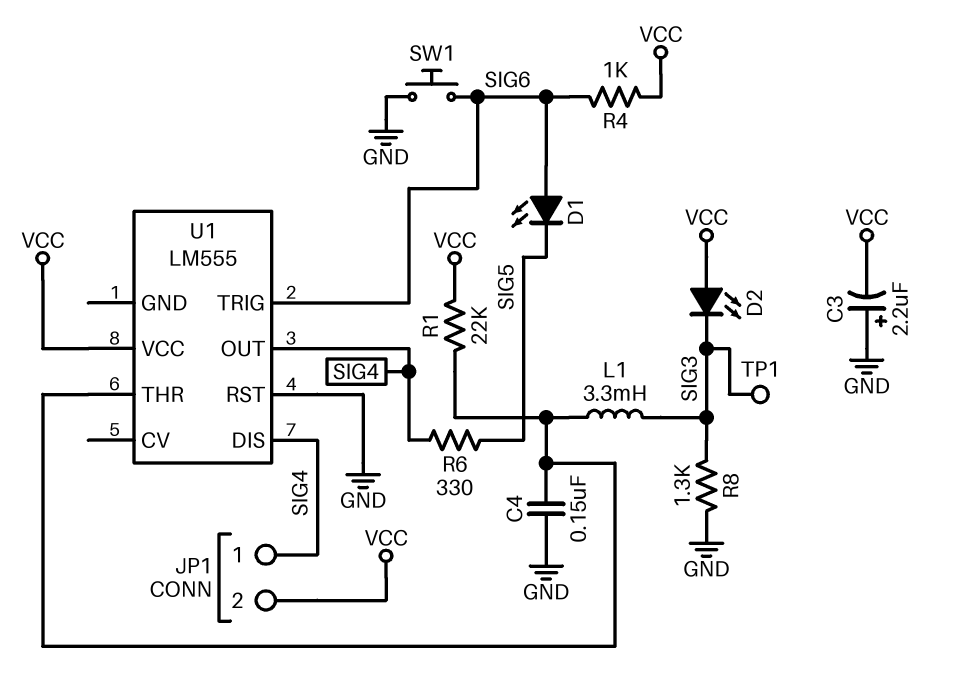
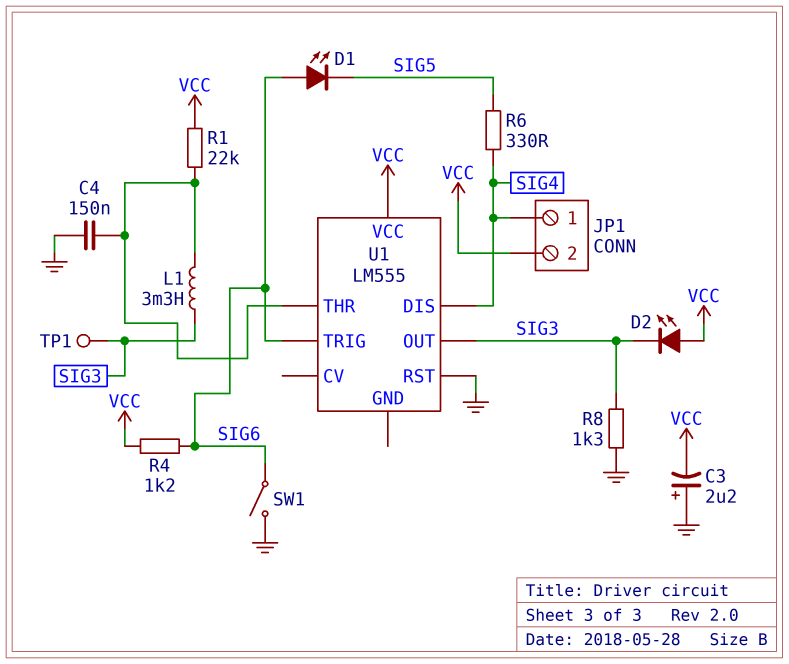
R4: 1k (SIG6, VCC) -> 1.2k (SIG6, VCC)
SW1: button (GND, SIG6) -> switch (GND, SIG6)
U1 pin OUT: SIG4 -> SIG3

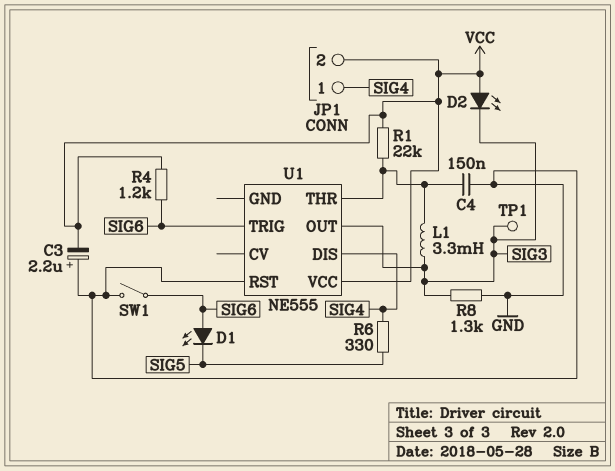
U1: LM555 -> NE555

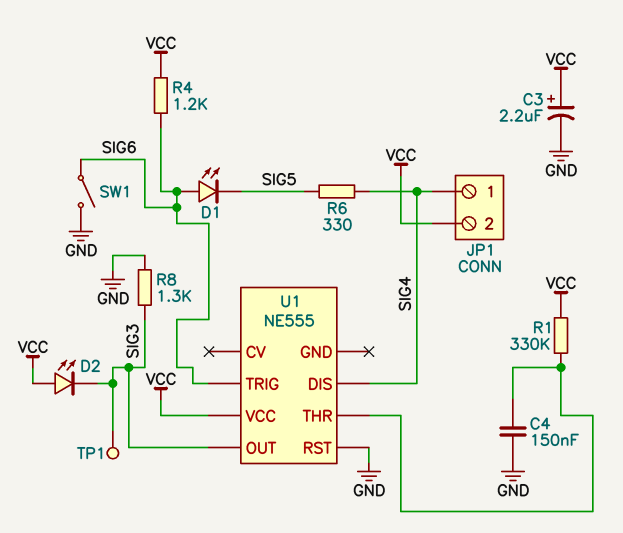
C3: 2.2uF (plus GND, minus VCC) -> 2.2uF (plus VCC, minus GND)
L1: 3.3mH (SIG3, U1/THR) -> none
R1: 22k (U1/THR, VCC) -> 330k (U1/THR, VCC)

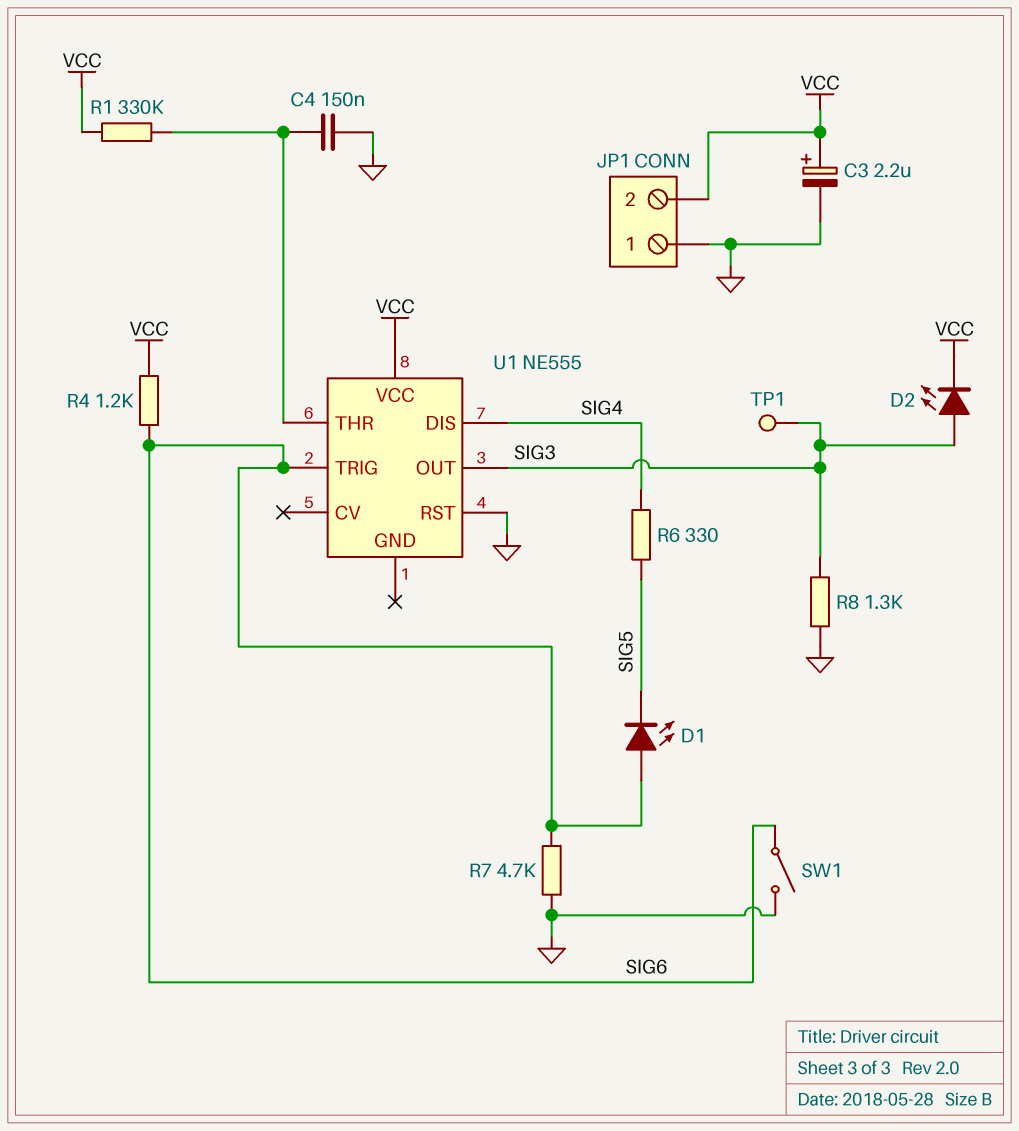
D2: LED (A VCC, K SIG3) -> LED (A SIG3, K VCC)
JP1 pin 1: SIG4 -> GND
R7: none -> 4.7k (GND, SIG6)

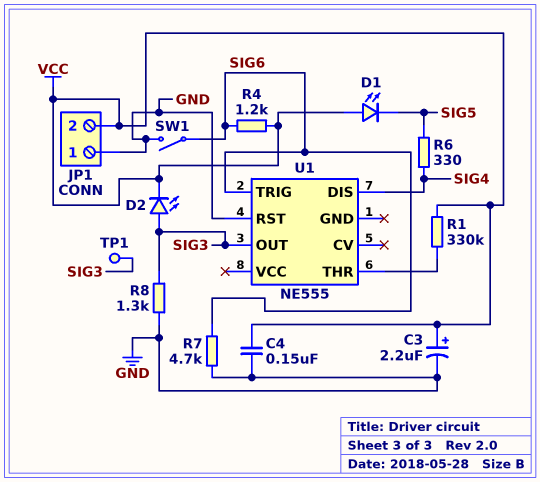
C4: 150nF (GND, U1/THR) -> 150nF (GND, VCC)
D1: LED (A SIG6, K SIG5) -> LED (A VCC, K SIG5)
U1 pin VCC: VCC -> none

